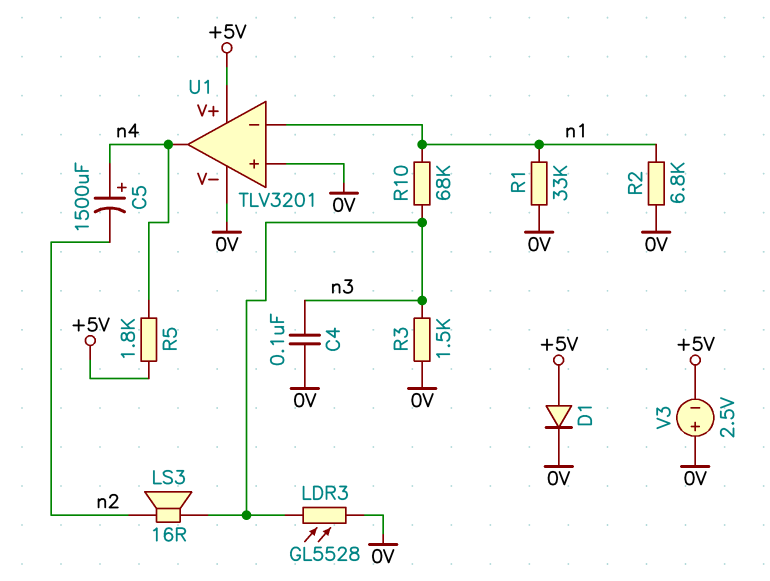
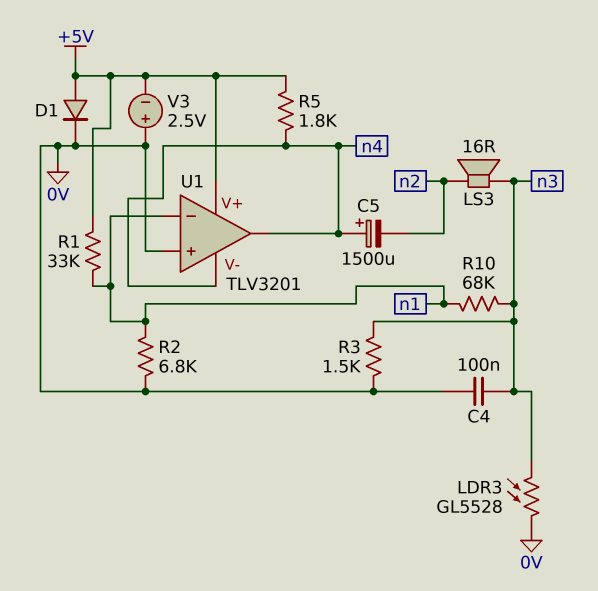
R1: 33k (0V, n1) -> 33k (+5V, n1)
U1 pin V-: 0V -> n4

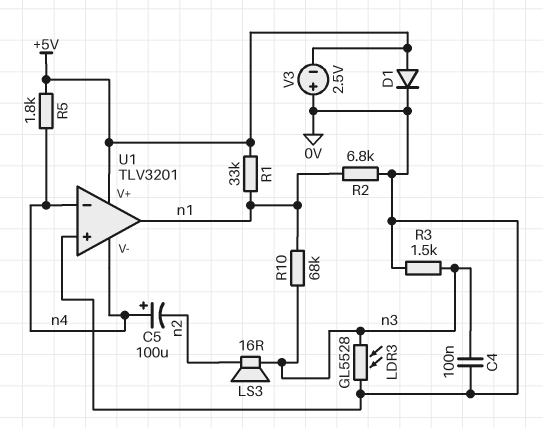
C5: 1500uF (plus n4, minus n2) -> 100uF (plus n4, minus n2)
U1 pin in-: n1 -> n4
U1 pin out: n4 -> n1

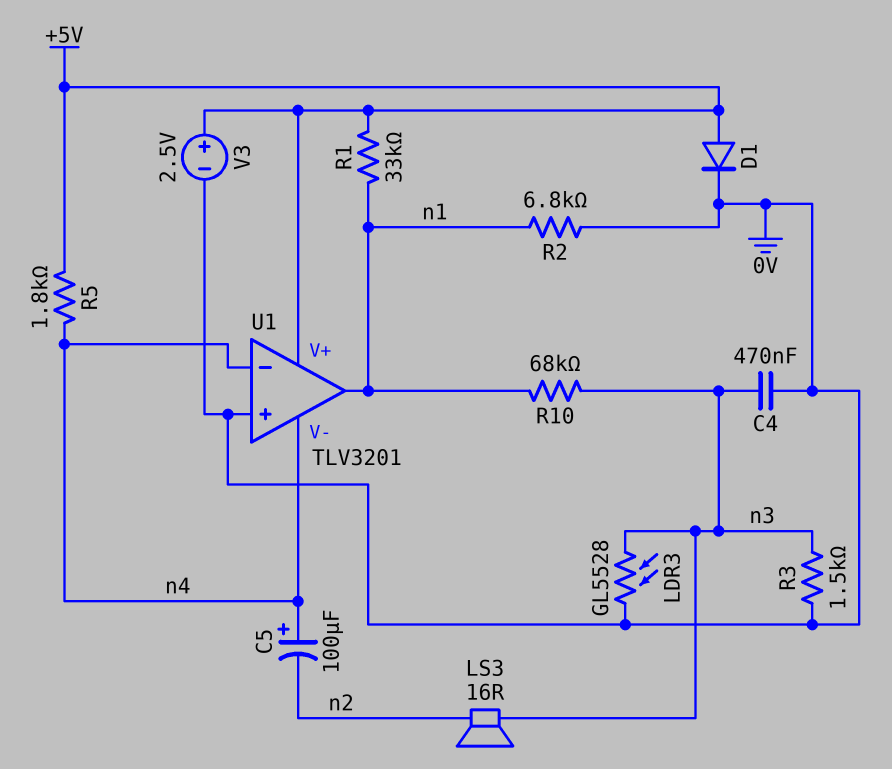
C4: 100nF (0V, n3) -> 470nF (0V, n3)
V3: 2.5V (plus 0V, minus +5V) -> 2.5V (plus +5V, minus 0V)

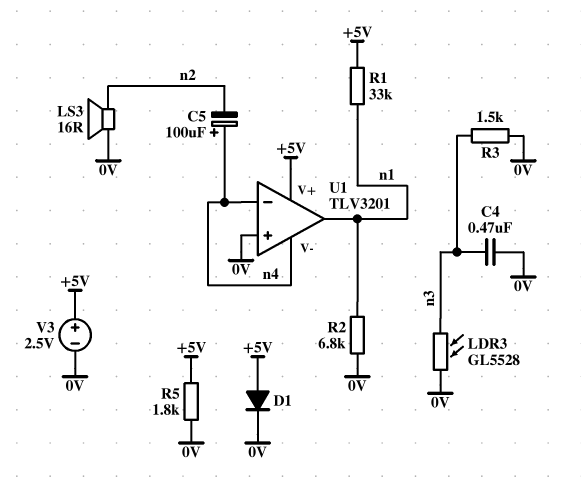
LS3: speaker 16R (n2, n3) -> speaker 16R (0V, n2)
R5: 1.8k (+5V, n4) -> 1.8k (+5V, 0V)
R10: 68k (n1, n3) -> none

